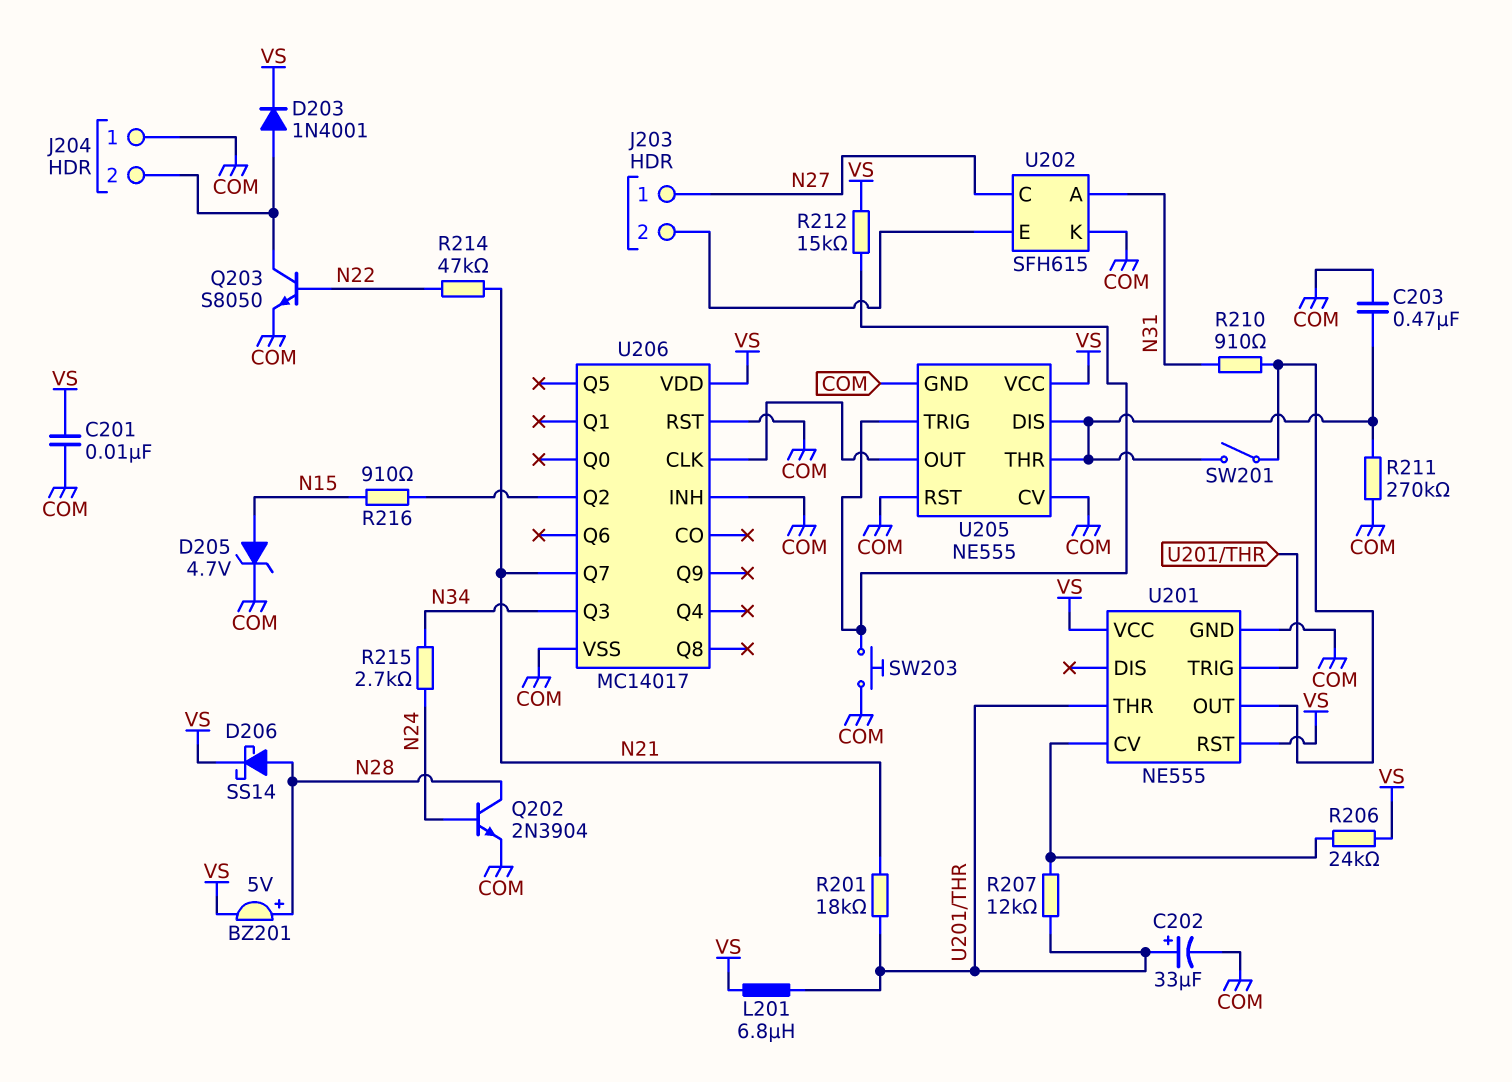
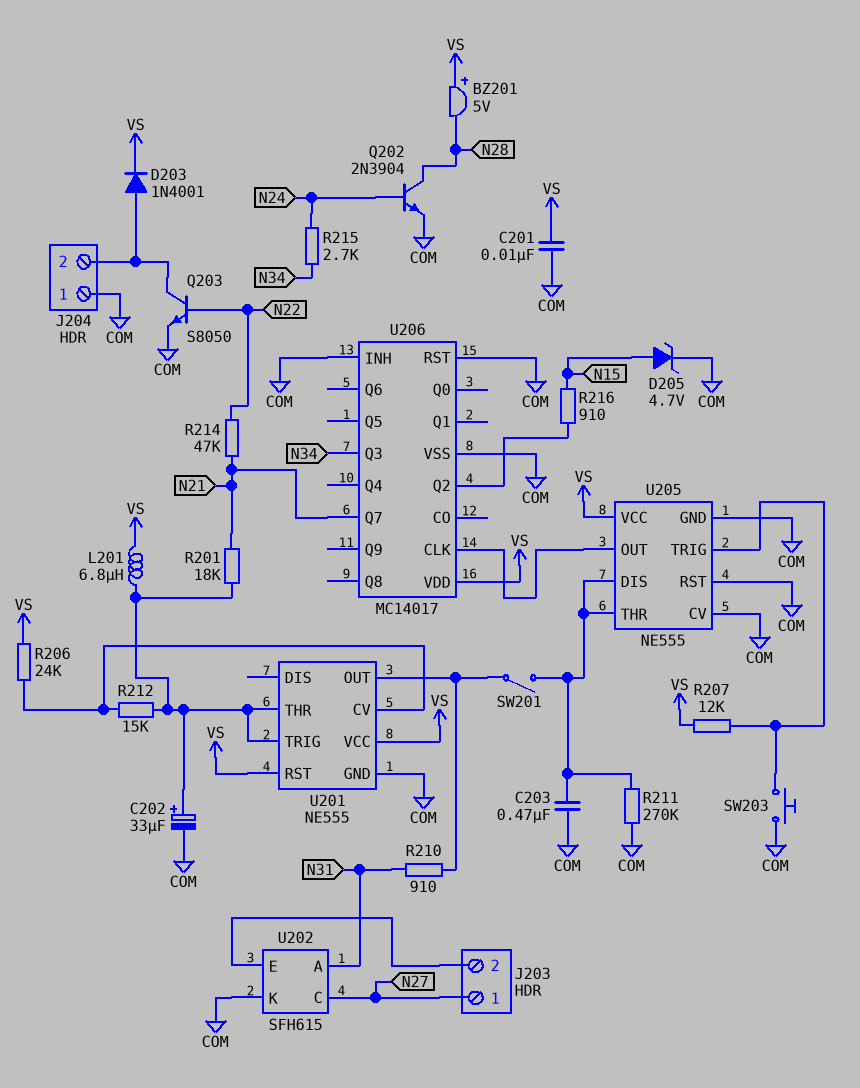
BZ201: buzzer 5V (plus N28, minus VS) -> buzzer 5V (plus VS, minus N28)
D206: schottky SS14 (A N28, K VS) -> none
R207: 12k (U201/CV, U201/THR) -> 12k (U205/TRIG, VS)
R212: 15k (U205/TRIG, VS) -> 15k (U201/CV, U201/THR)

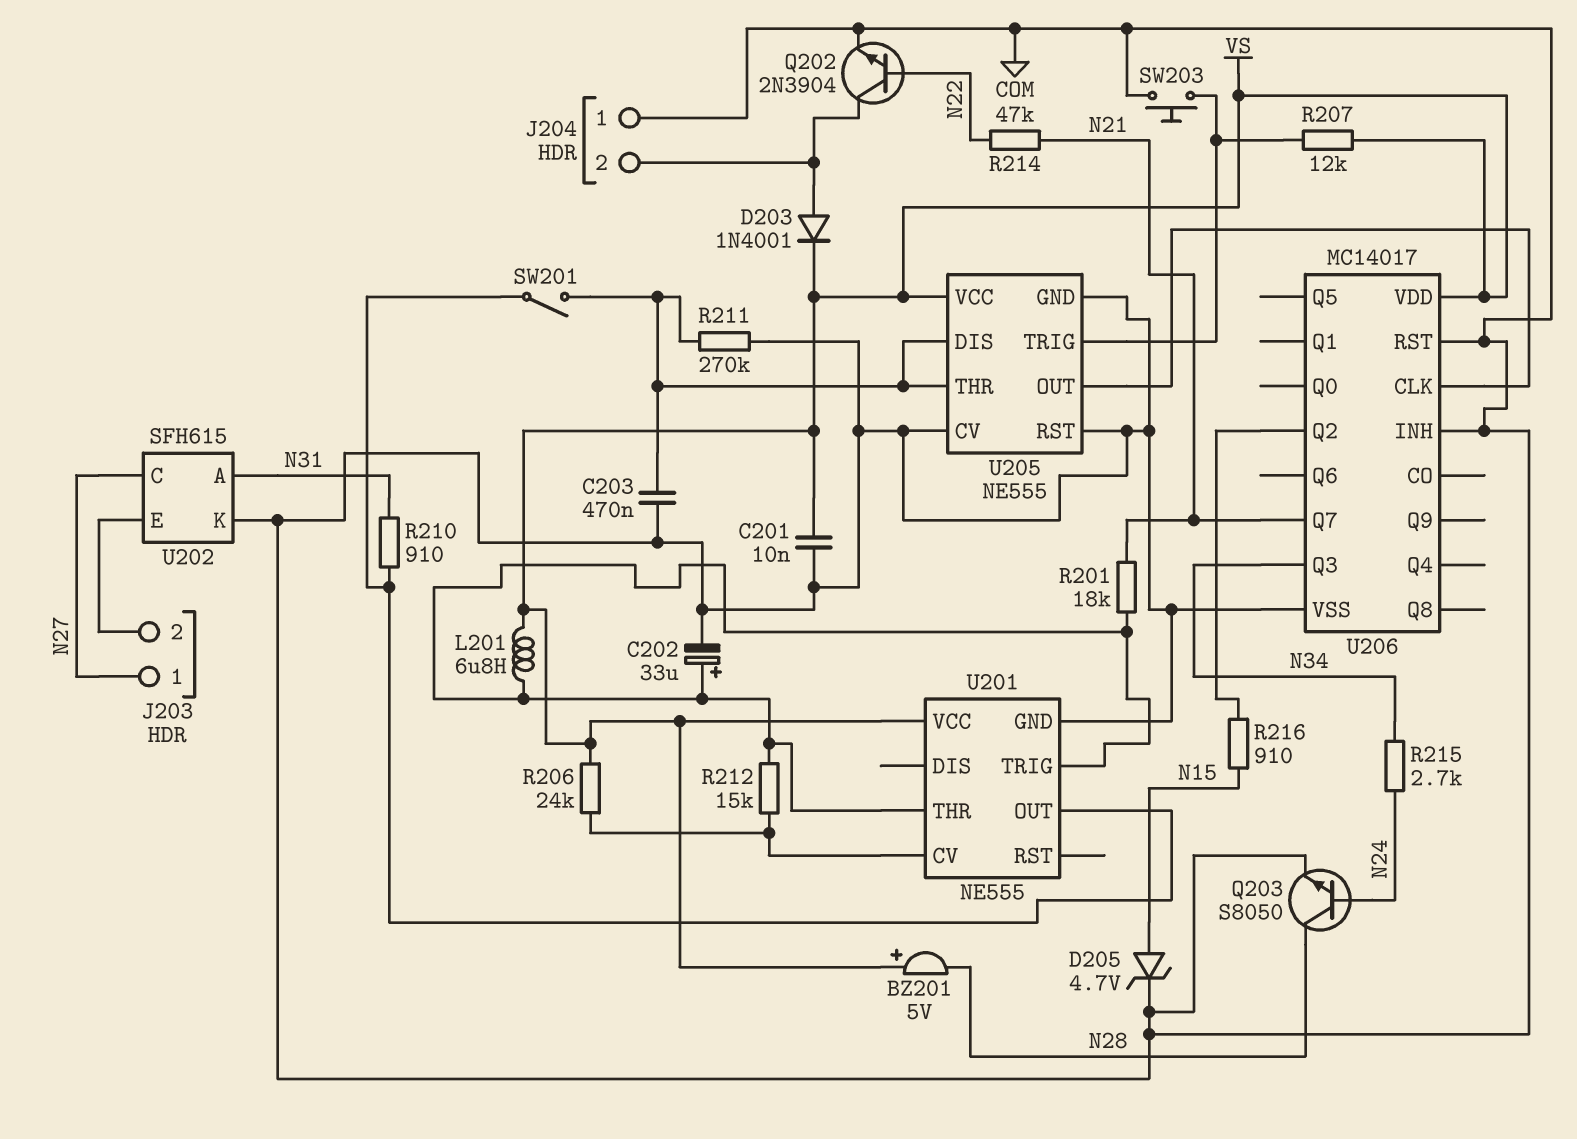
Q202: NPN 2N3904 (B N24, C N28, E COM) -> NPN 2N3904 (B N22, C J204/2, E COM)
Q203: NPN S8050 (B N22, C J204/2, E COM) -> NPN S8050 (B N24, C N28, E COM)
U201 pin RST: VS -> none

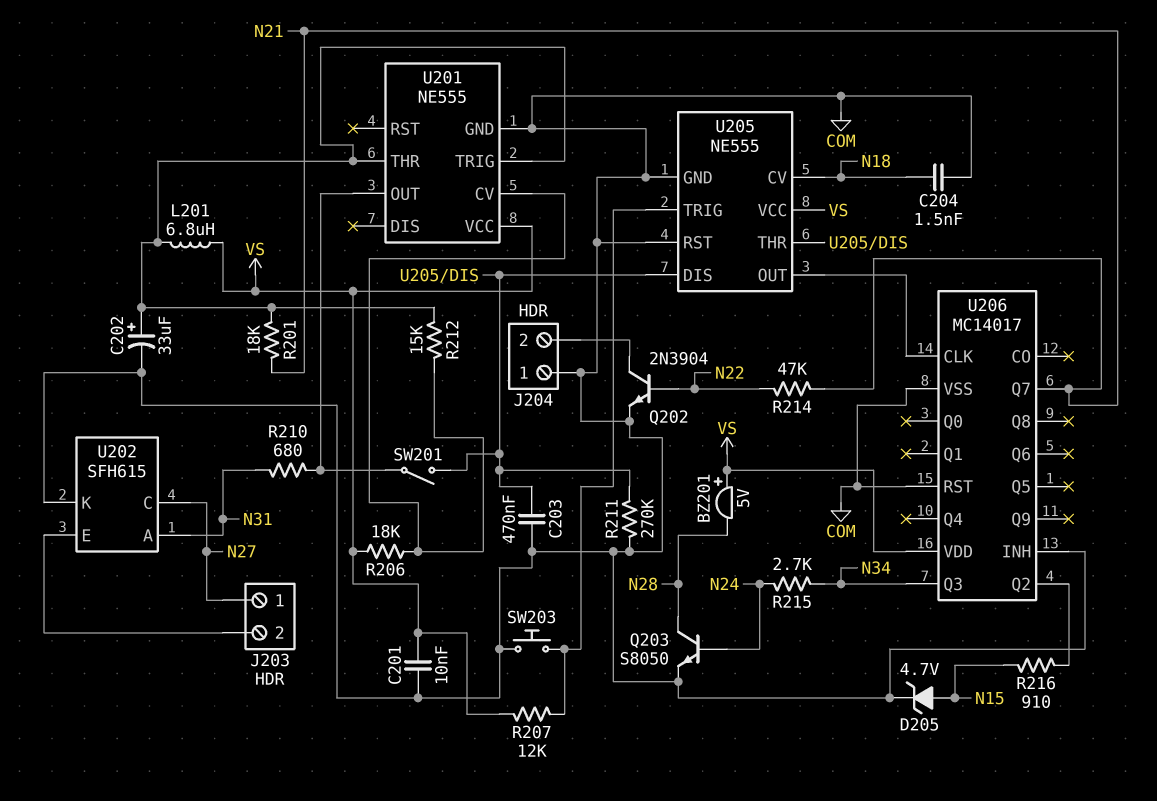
C204: none -> 1.5nF (COM, N18)
D203: diode 1N4001 (A J204/2, K VS) -> none
R206: 24k (U201/CV, VS) -> 18k (U201/CV, VS)
R210: 910 (N31, U201/OUT) -> 680 (N31, U201/OUT)
U205 pin CV: COM -> N18

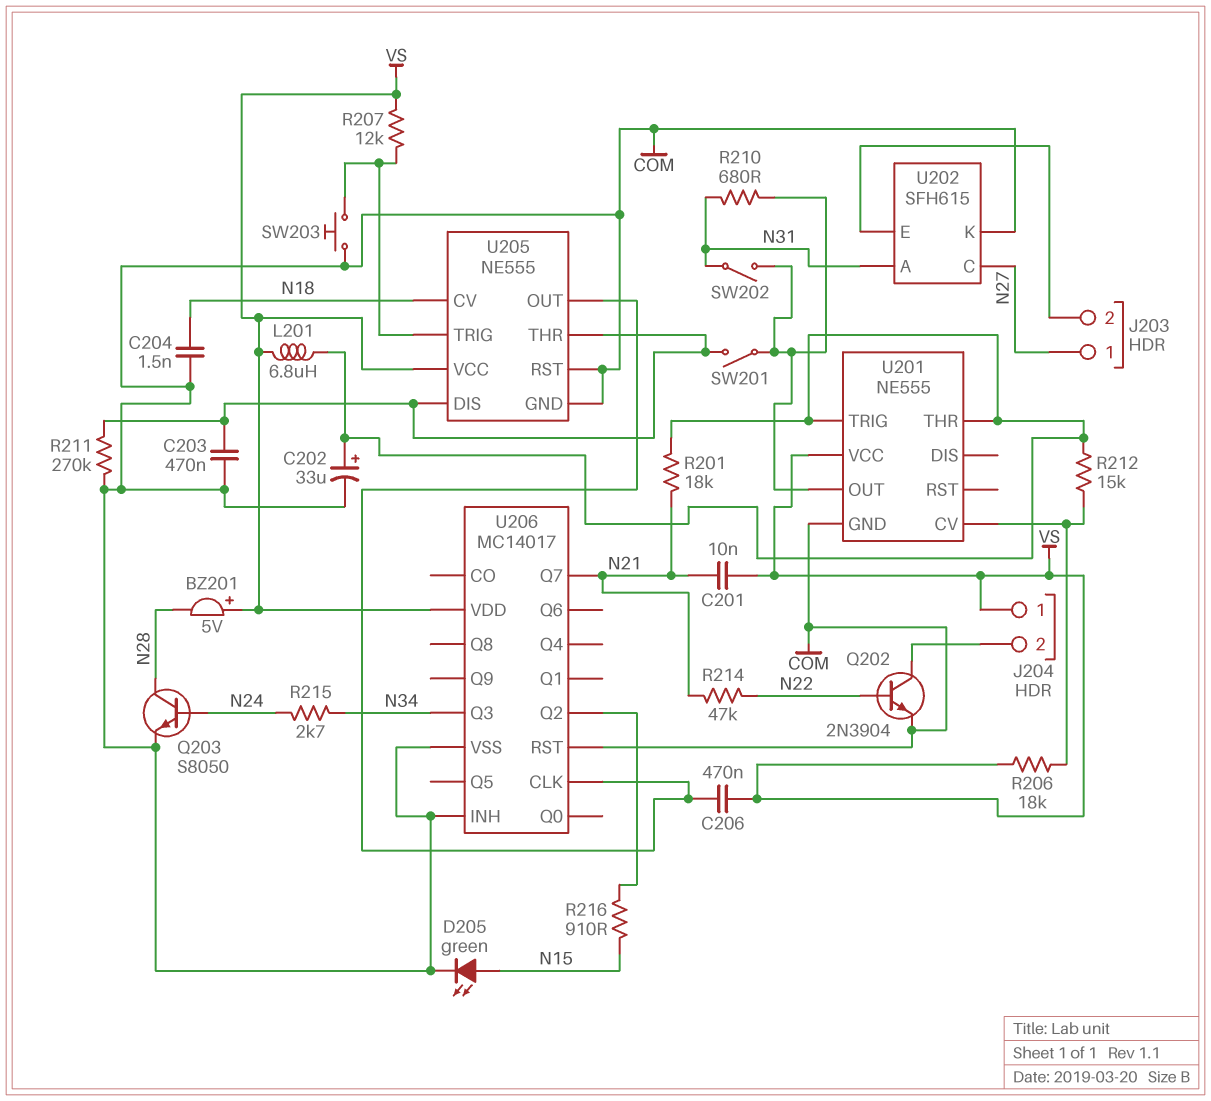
C201: 10nF (COM, VS) -> 10nF (N21, VS)
C206: none -> 470nF (U205/OUT, VS)
D205: zener 4.7V (A N15, K COM) -> LED green (A N15, K COM)
J204 pin 1: COM -> VS
SW202: none -> switch (N31, U201/OUT)

